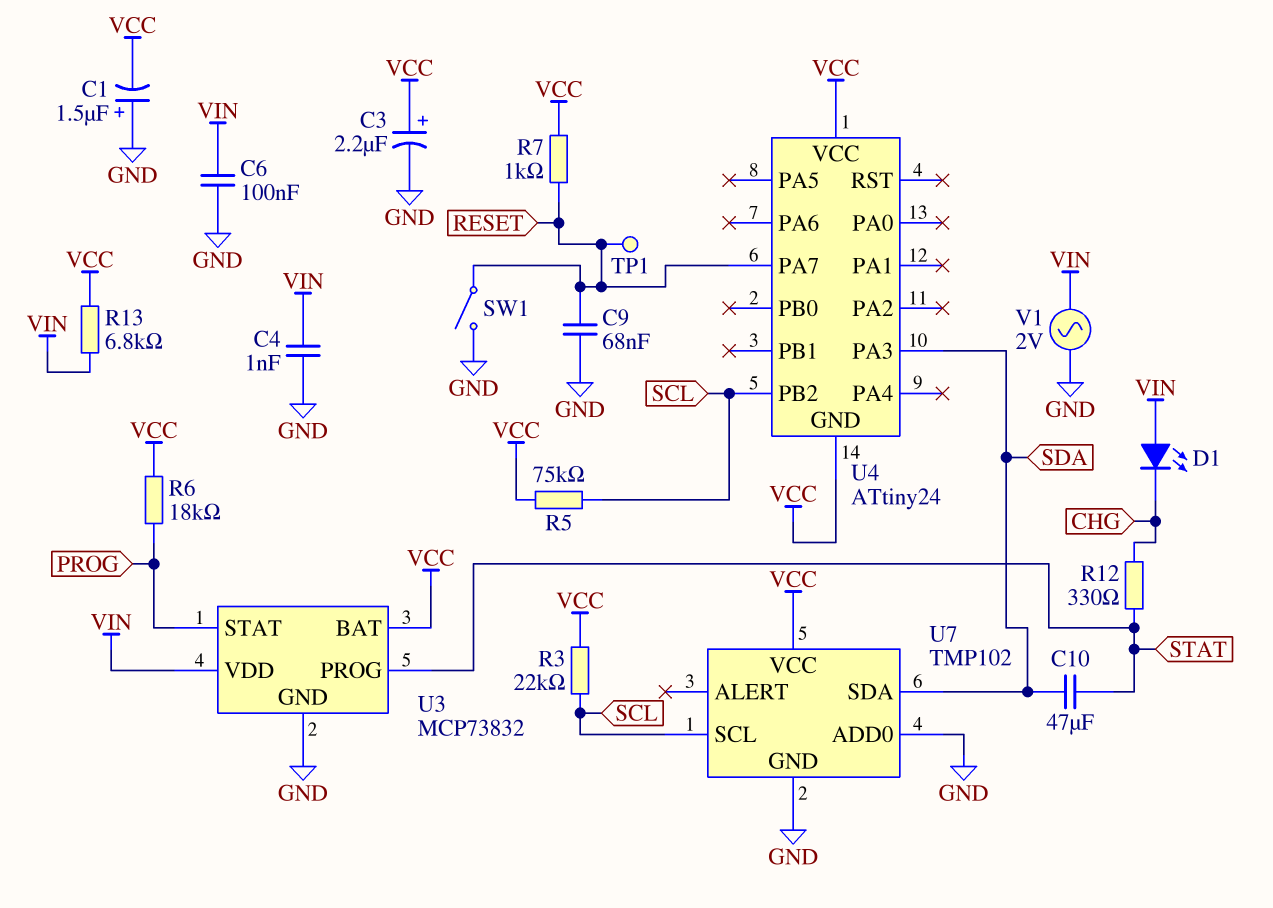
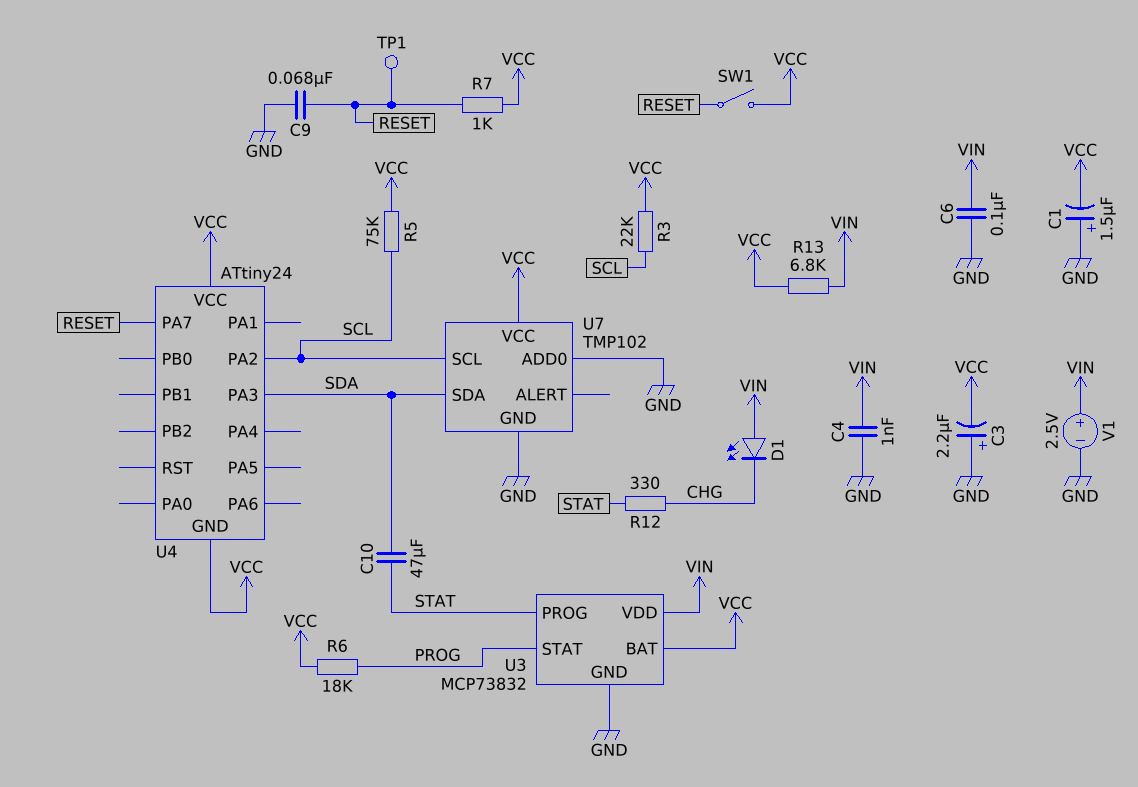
C3: 2.2uF (plus VCC, minus GND) -> 2.2uF (plus GND, minus VCC)
SW1: switch (GND, RESET) -> switch (RESET, VCC)
U4 pin PA2: none -> SCL
U4 pin PB2: SCL -> none
V1: AC 2V (GND, VIN) -> 2.5V (plus VIN, minus GND)

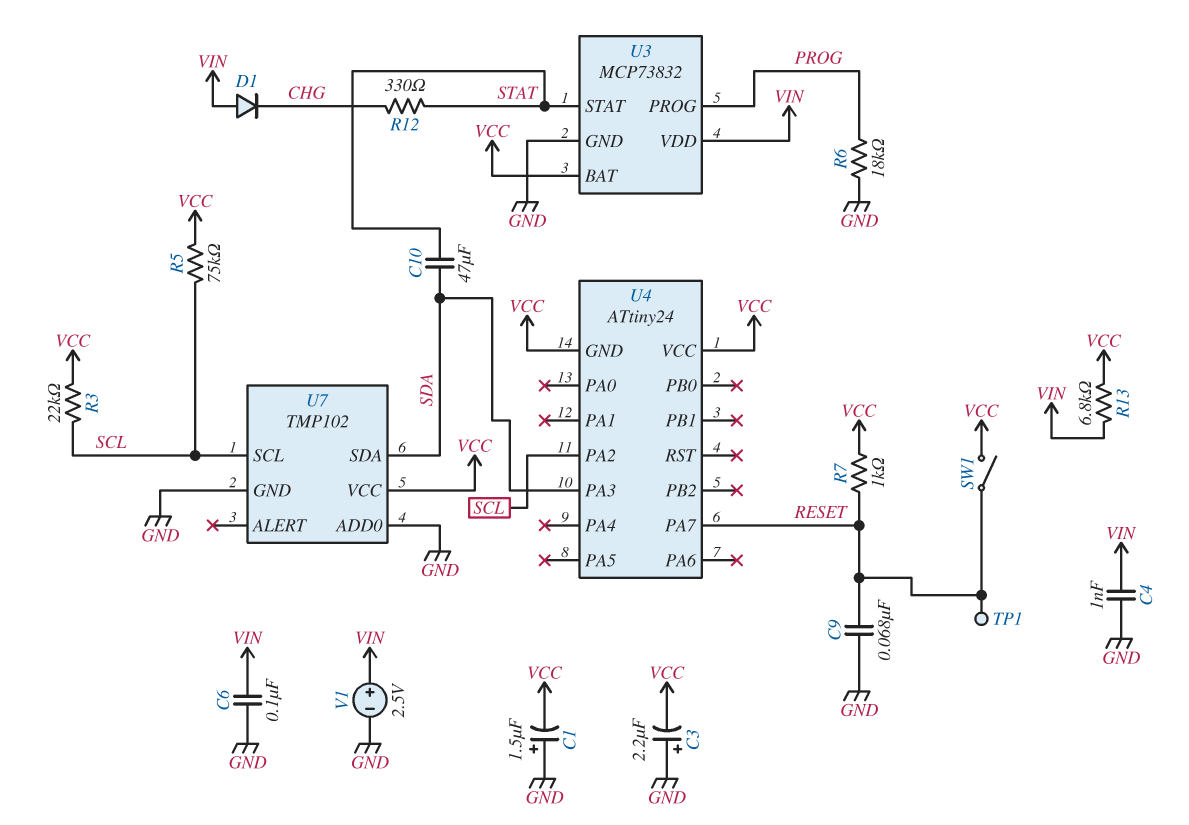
D1: LED (A VIN, K CHG) -> diode (A VIN, K CHG)
R6: 18k (PROG, VCC) -> 18k (GND, PROG)
U3 pin PROG: STAT -> PROG
U3 pin STAT: PROG -> STAT

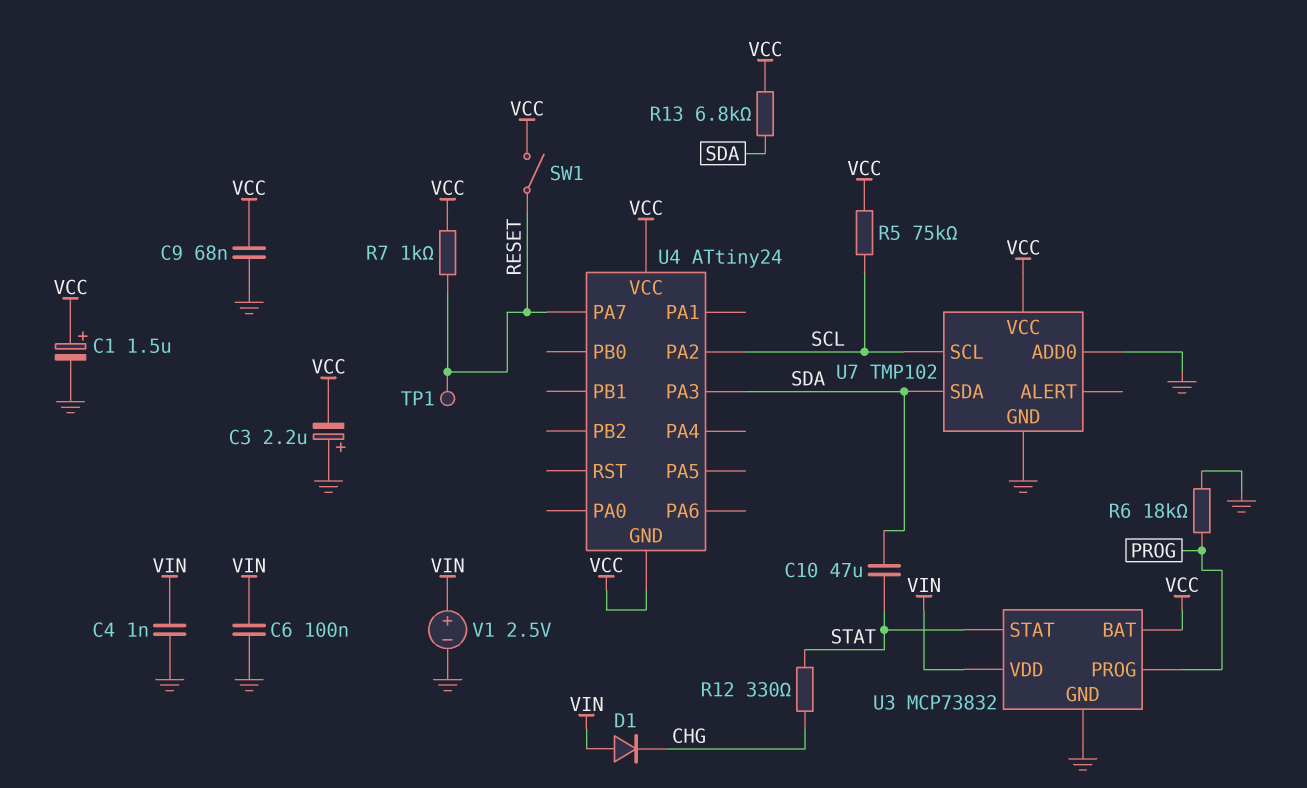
C1: 1.5uF (plus GND, minus VCC) -> 1.5uF (plus VCC, minus GND)
C9: 68nF (GND, RESET) -> 68nF (GND, VCC)
R3: 22k (SCL, VCC) -> none
R13: 6.8k (VCC, VIN) -> 6.8k (SDA, VCC)

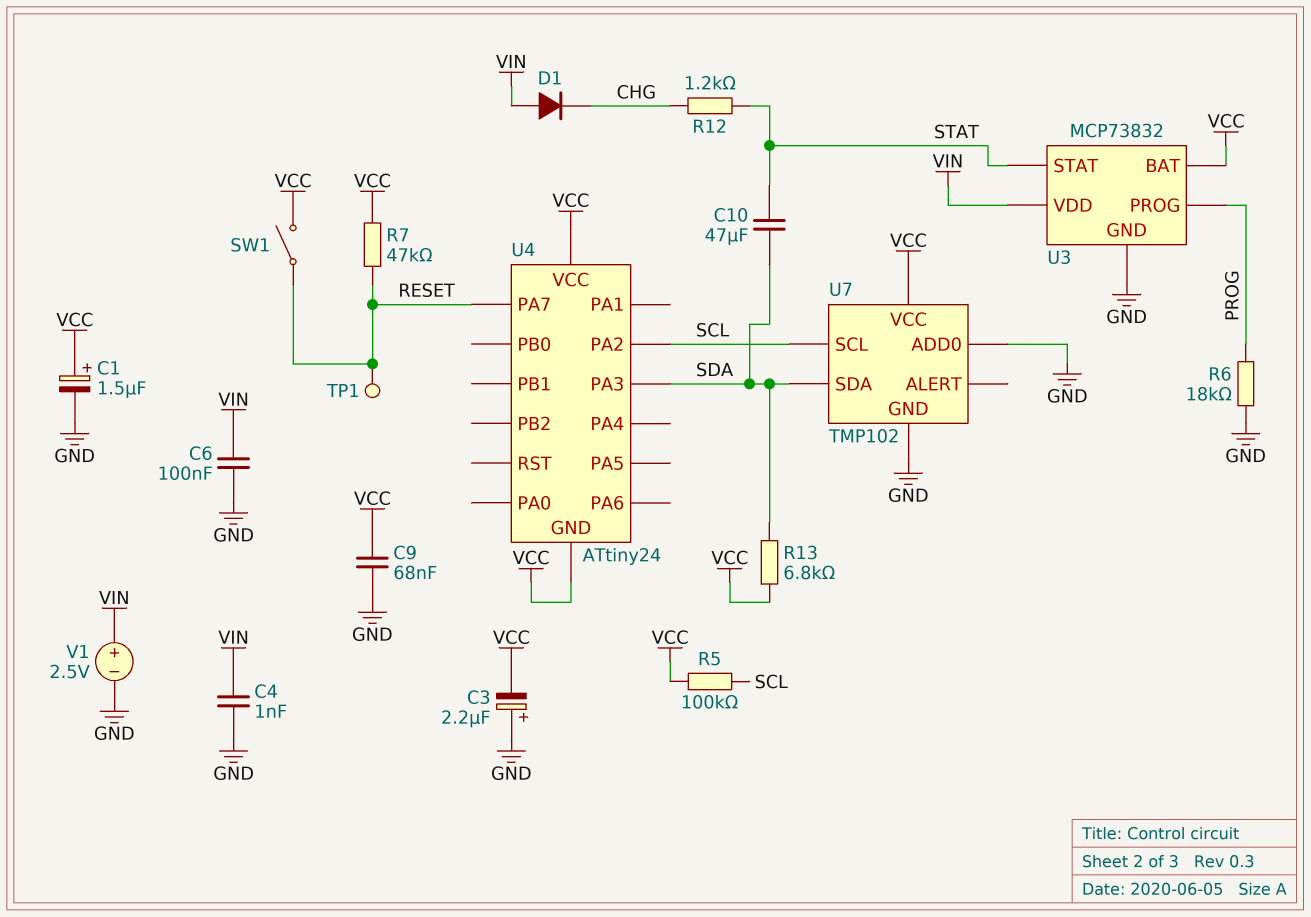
R5: 75k (SCL, VCC) -> 100k (SCL, VCC)
R7: 1k (RESET, VCC) -> 47k (RESET, VCC)
R12: 330 (CHG, STAT) -> 1.2k (CHG, STAT)

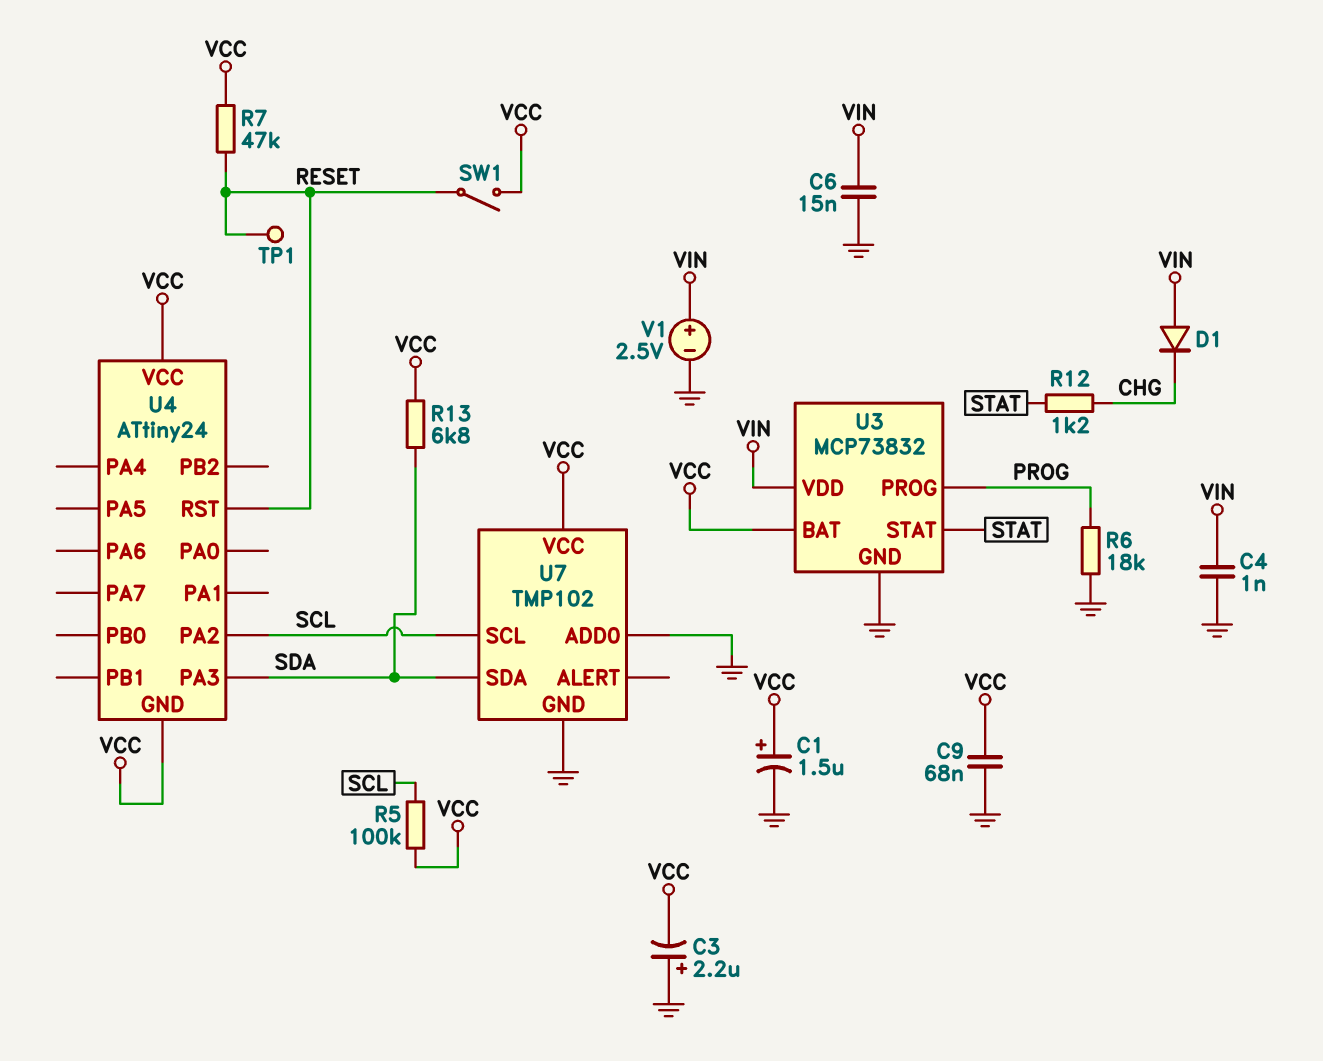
C6: 100nF (GND, VIN) -> 15nF (GND, VIN)
C10: 47uF (SDA, STAT) -> none
U4 pin PA7: RESET -> none
U4 pin RST: none -> RESET

